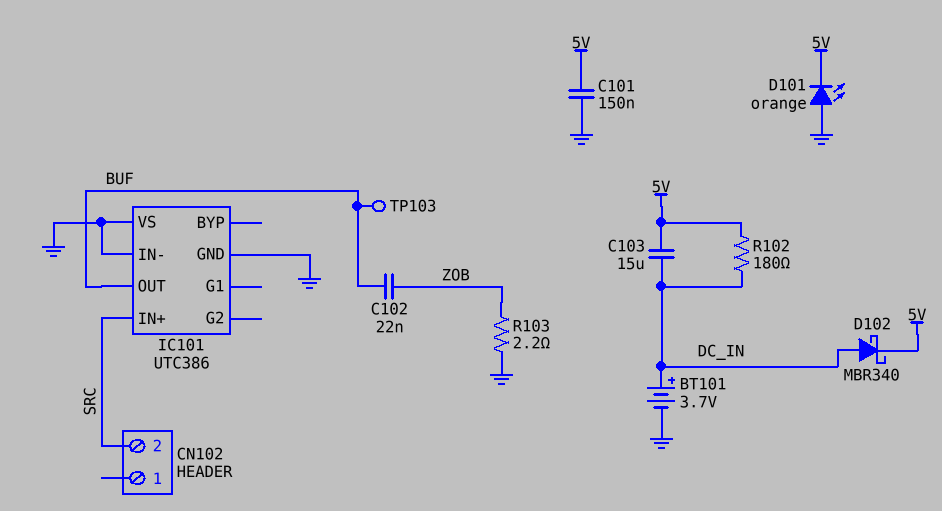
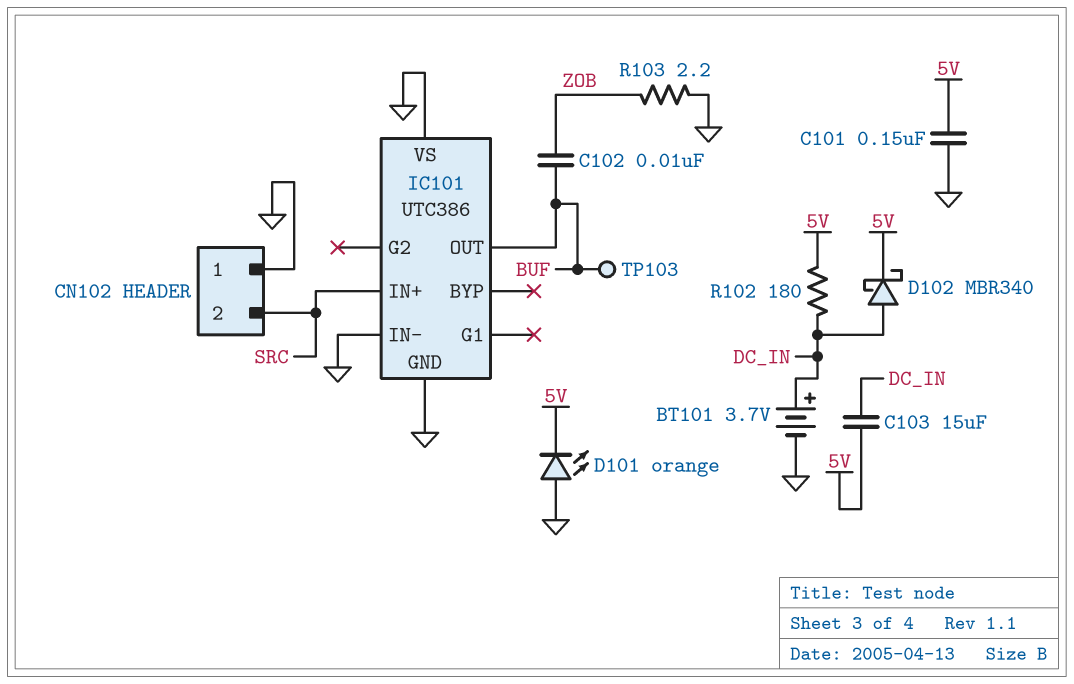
C102: 22nF (BUF, ZOB) -> 10nF (BUF, ZOB)
CN102 pin 1: none -> GND

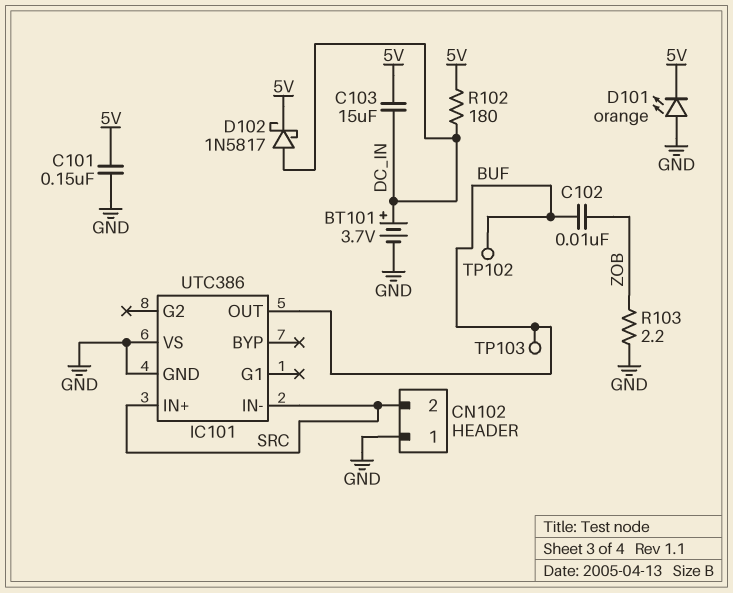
D102: schottky MBR340 (A DC_IN, K 5V) -> schottky 1N5817 (A DC_IN, K 5V)
IC101 pin IN-: GND -> SRC
TP102: none -> test point (BUF)

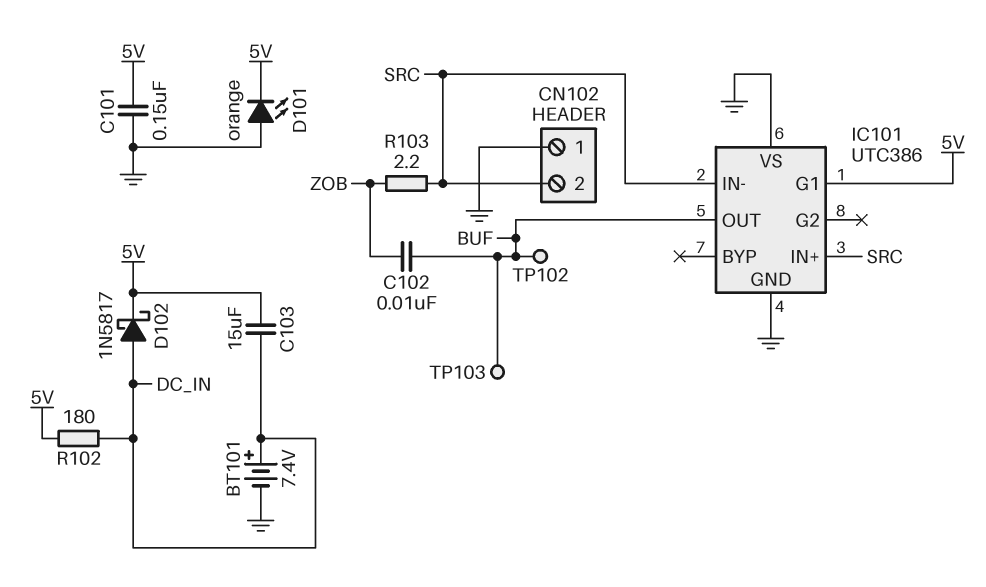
BT101: 3.7V (plus DC_IN, minus GND) -> 7.4V (plus DC_IN, minus GND)
IC101 pin G1: none -> 5V
R103: 2.2 (GND, ZOB) -> 2.2 (SRC, ZOB)

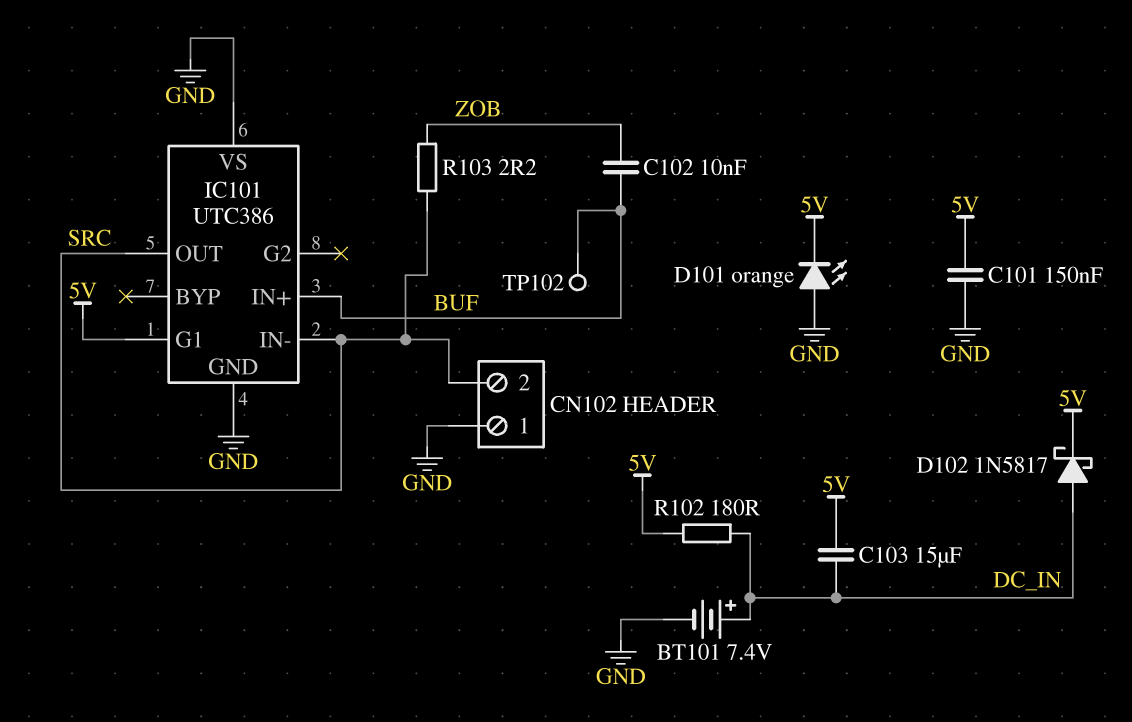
IC101 pin IN+: SRC -> BUF
IC101 pin OUT: BUF -> SRC
TP103: test point (BUF) -> none

